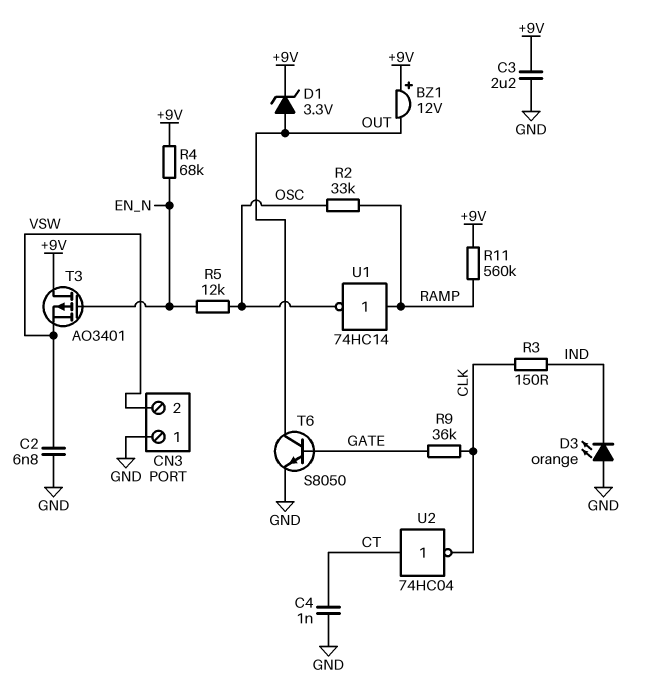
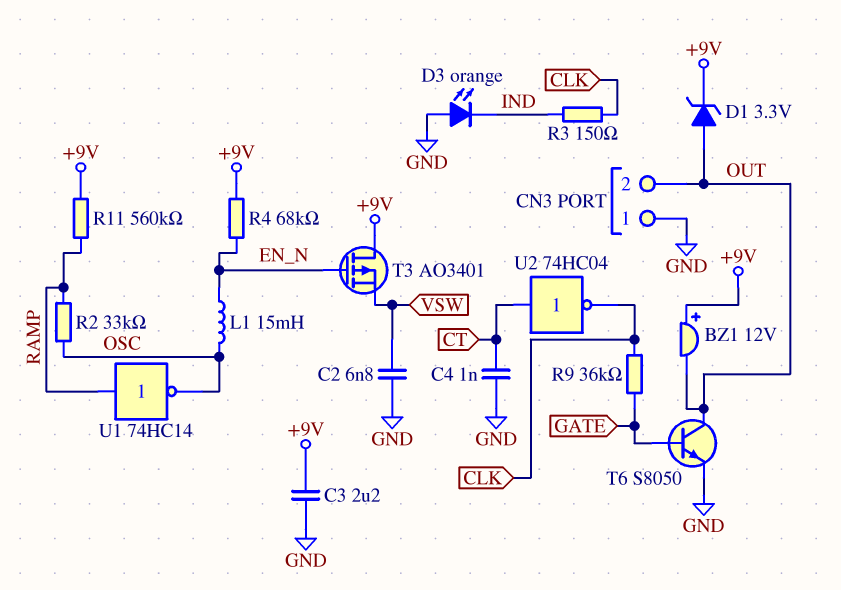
CN3 pin 2: VSW -> OUT
L1: none -> 15mH (EN_N, OSC)
R5: 12k (EN_N, OSC) -> none

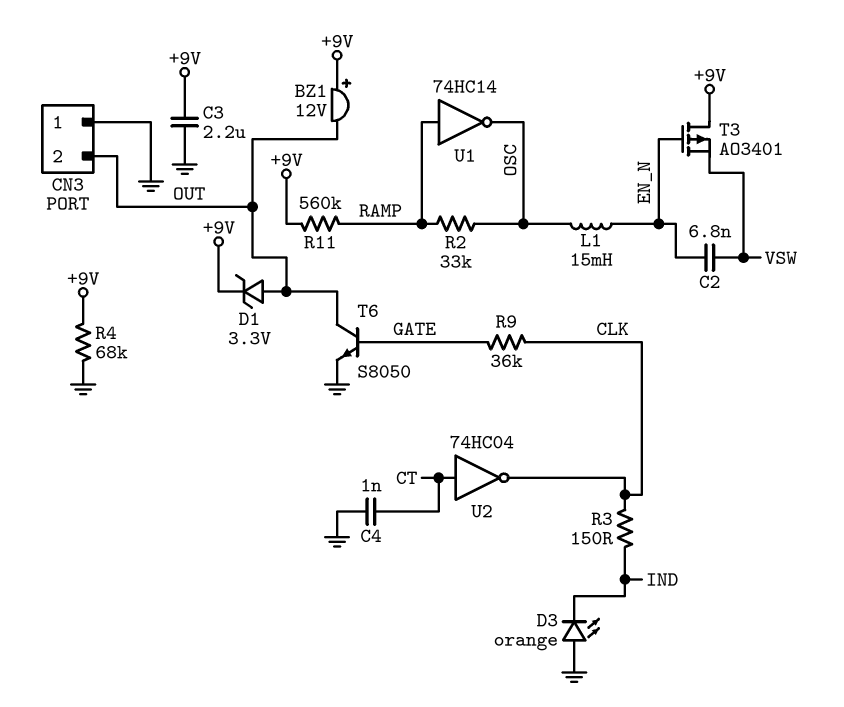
C2: 6.8nF (GND, VSW) -> 6.8nF (EN_N, VSW)
R4: 68k (+9V, EN_N) -> 68k (+9V, GND)

